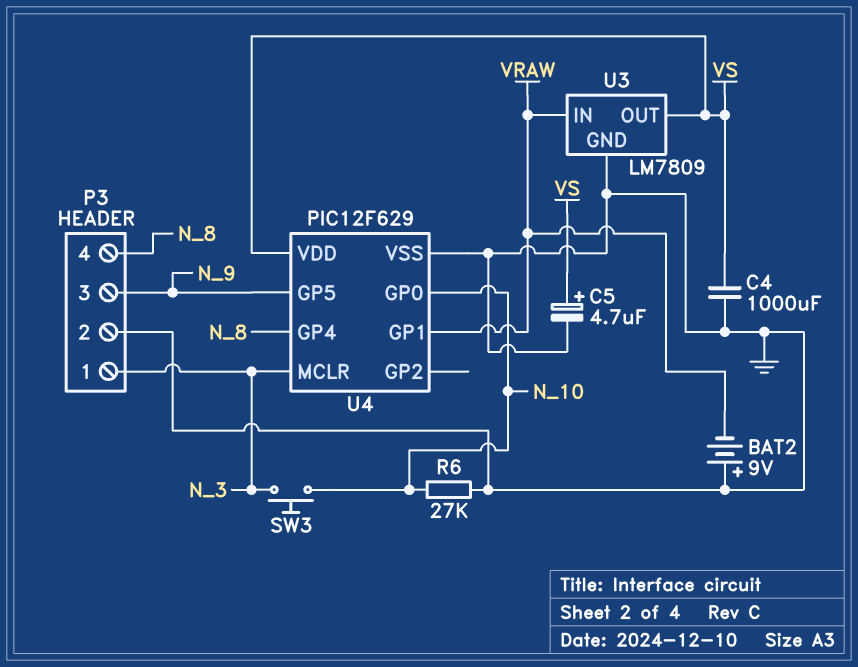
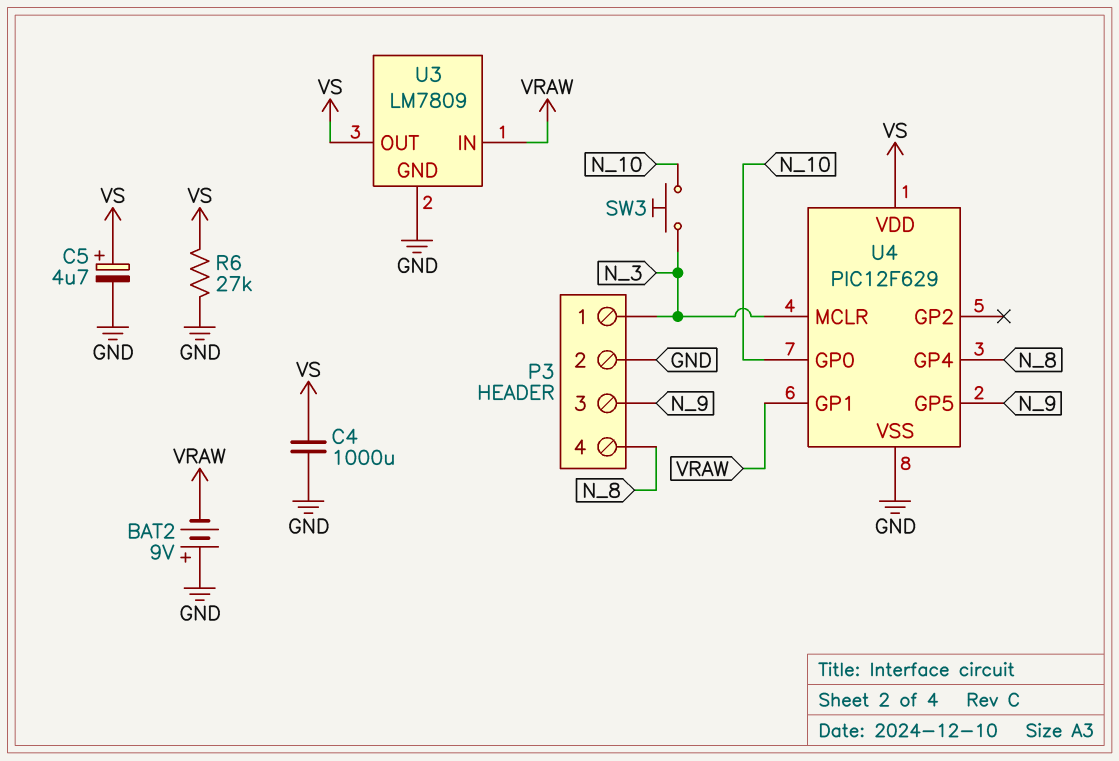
R6: 27k (GND, N_10) -> 27k (GND, VS)

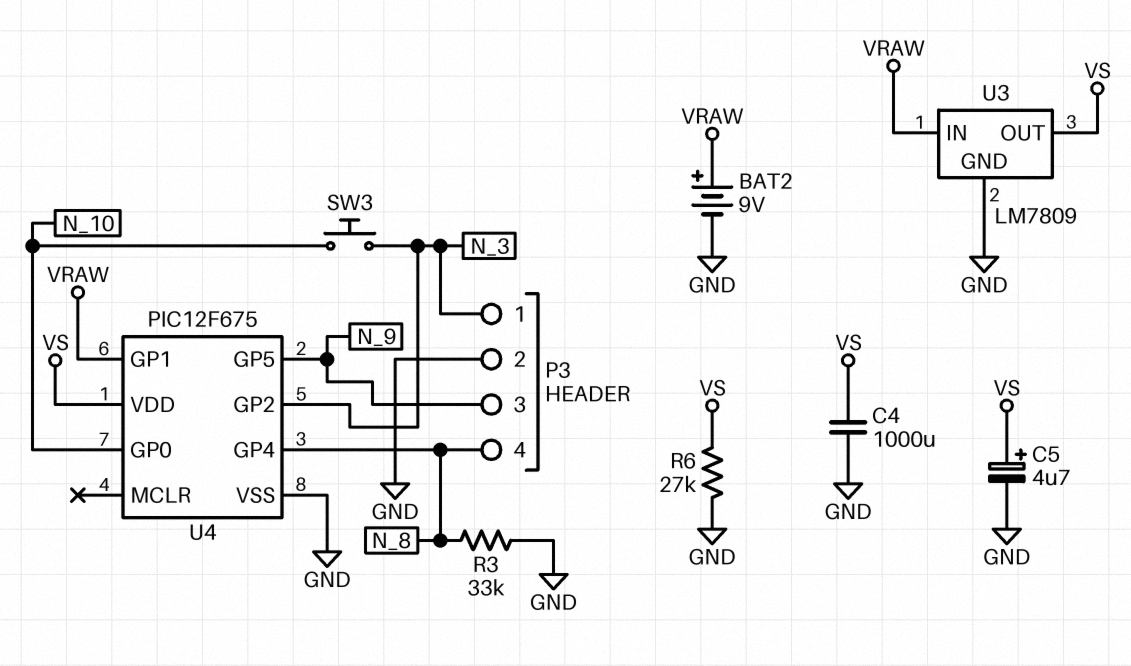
BAT2: 9V (plus GND, minus VRAW) -> 9V (plus VRAW, minus GND)
R3: none -> 33k (GND, N_8)
U4: PIC12F629 -> PIC12F675
U4 pin GP2: none -> N_3
U4 pin MCLR: N_3 -> none

